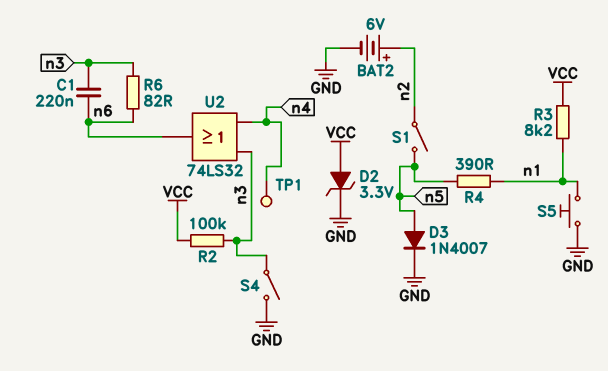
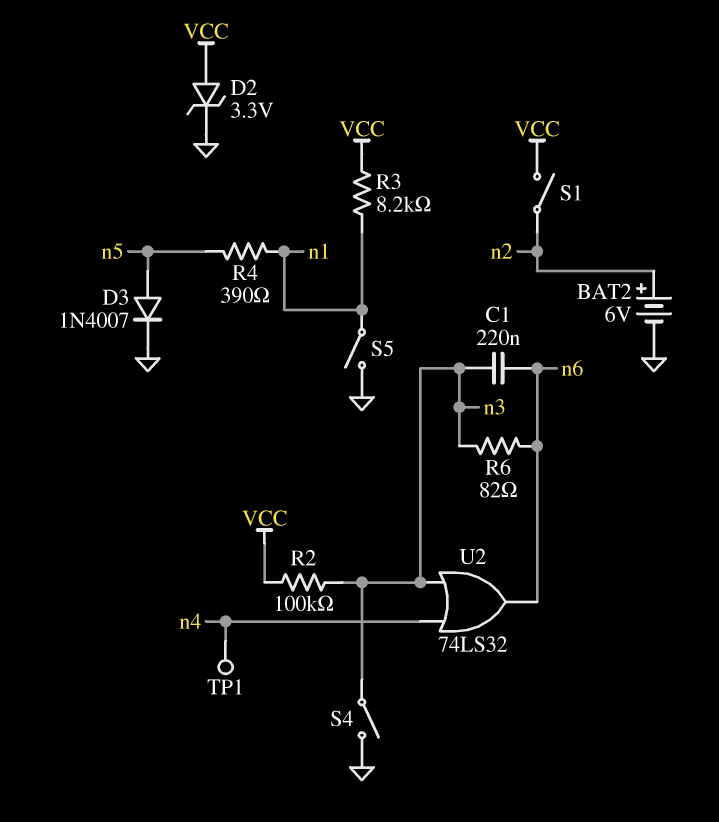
S1: switch (n2, n5) -> switch (VCC, n2)
S5: button (GND, n1) -> switch (GND, n1)

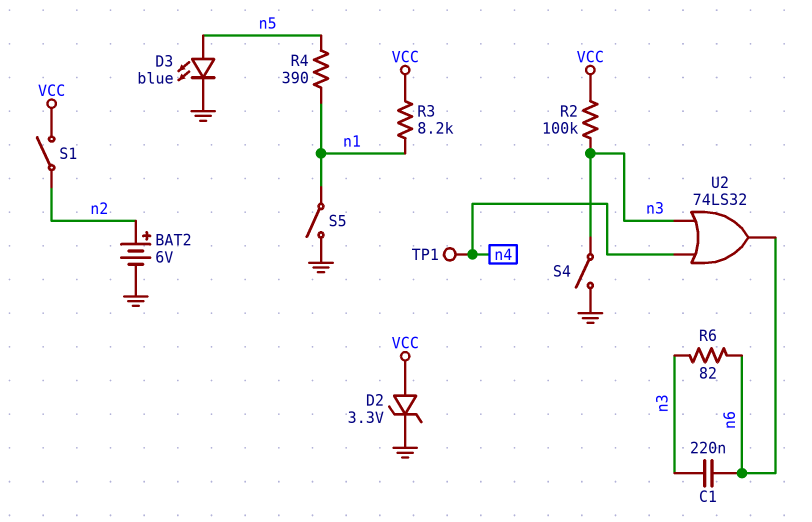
D3: diode 1N4007 (A n5, K GND) -> LED blue (A n5, K GND)

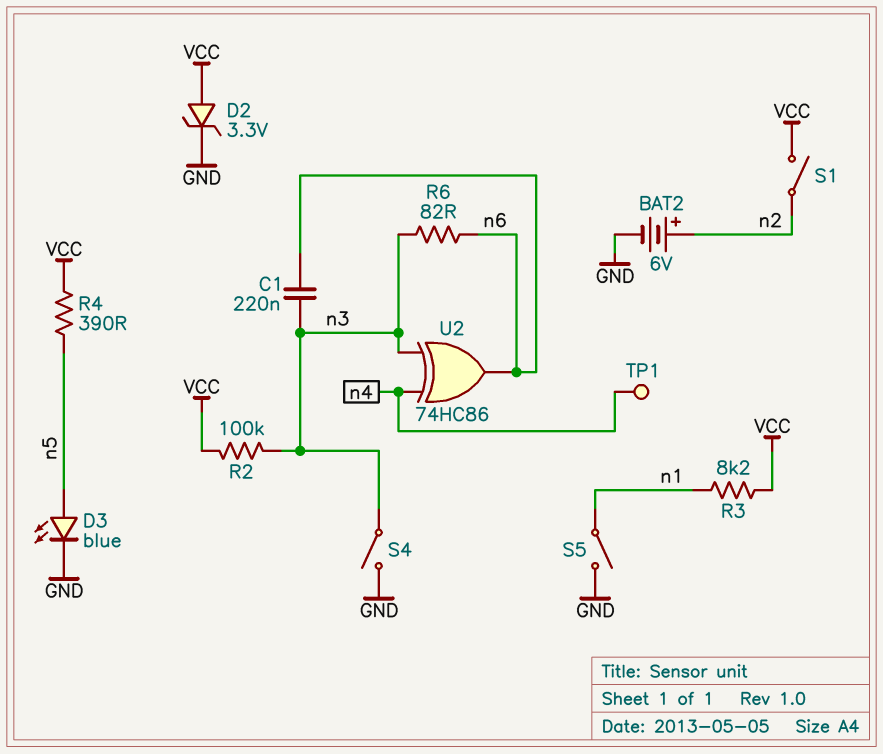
R4: 390 (n1, n5) -> 390 (VCC, n5)
U2: OR 74LS32 (in n3, in n4, out n6) -> XOR 74HC86 (in n3, in n4, out n6)

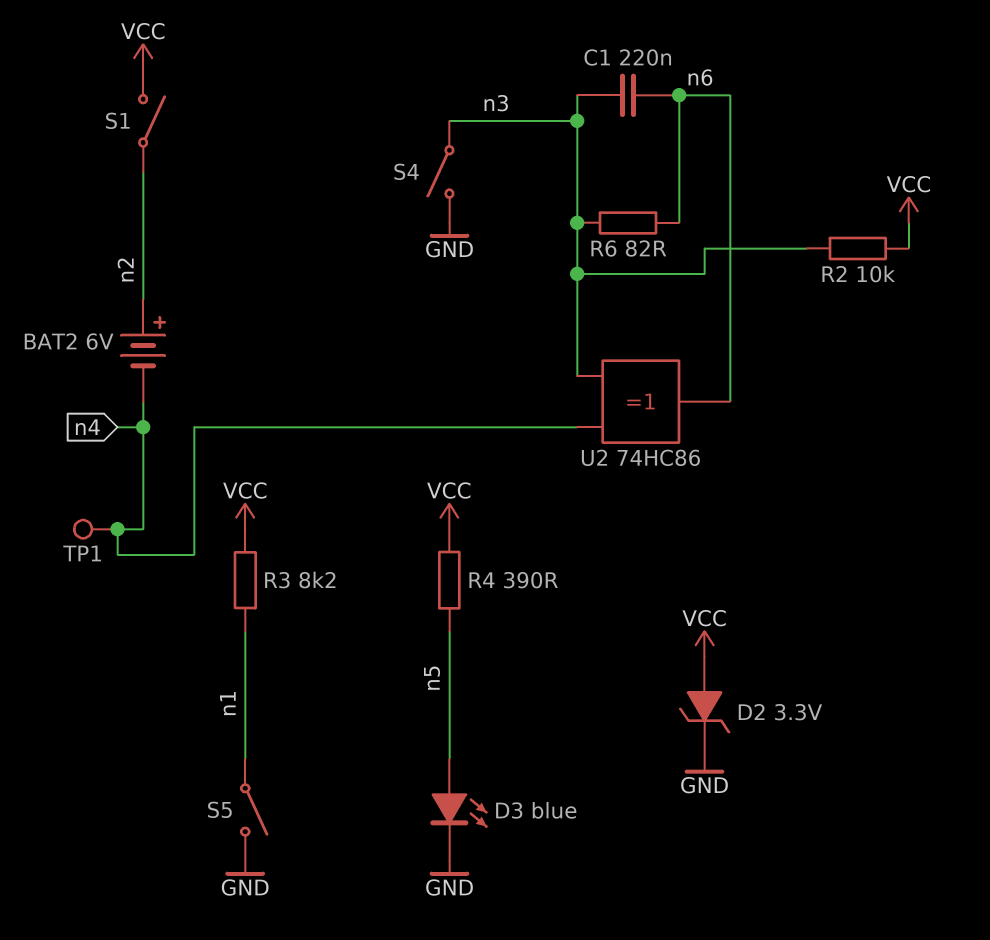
BAT2: 6V (plus n2, minus GND) -> 6V (plus n2, minus n4)
R2: 100k (VCC, n3) -> 10k (VCC, n3)

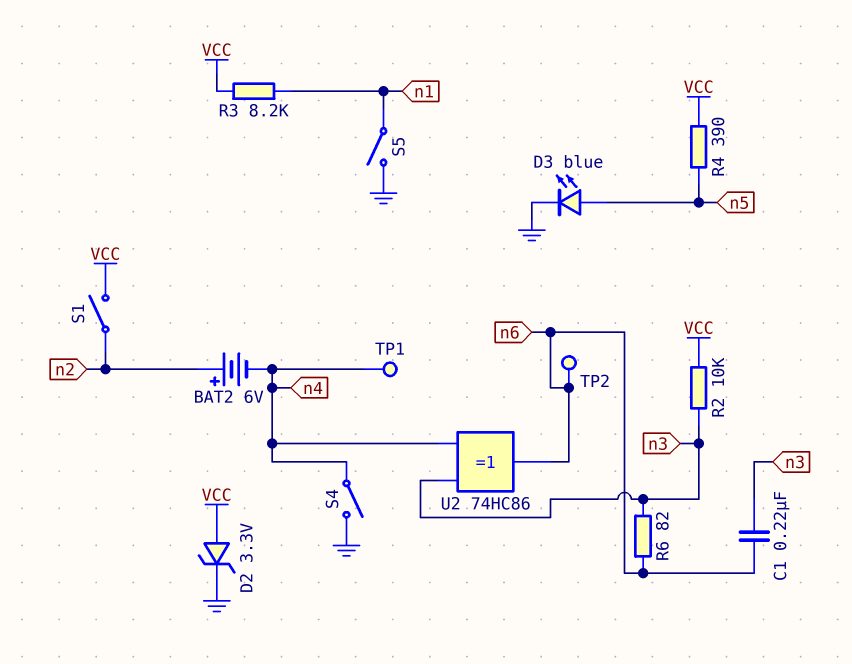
S4: switch (GND, n3) -> switch (GND, n4)
TP2: none -> test point (n6)

